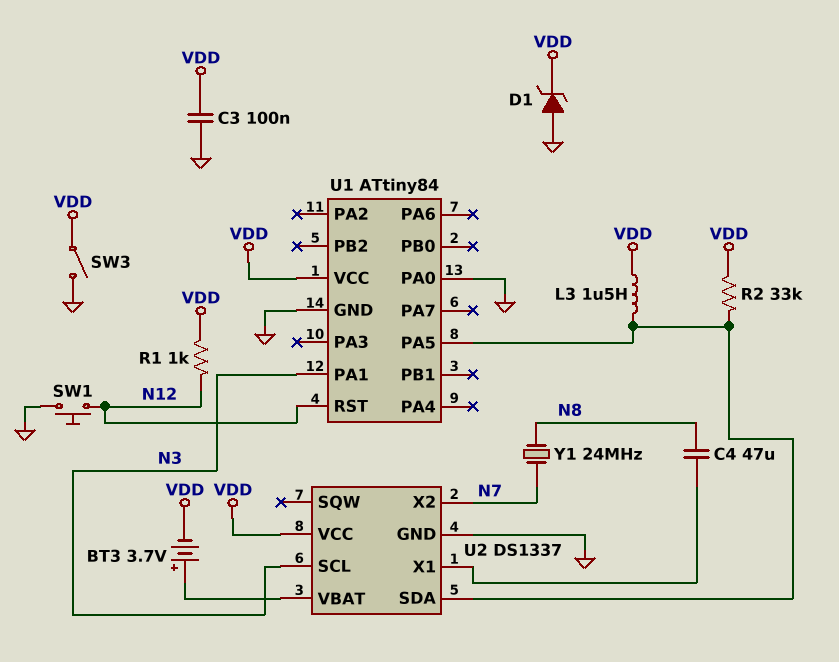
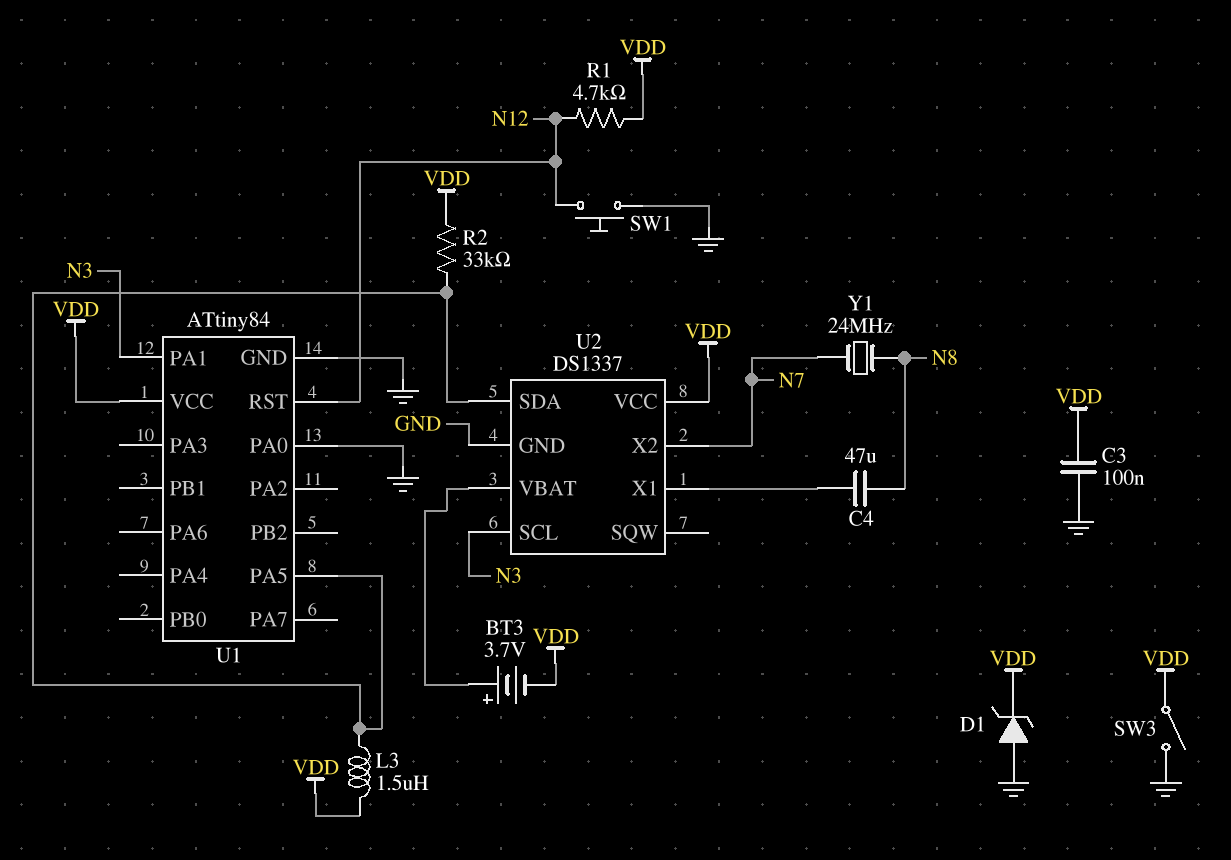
R1: 1k (N12, VDD) -> 4.7k (N12, VDD)

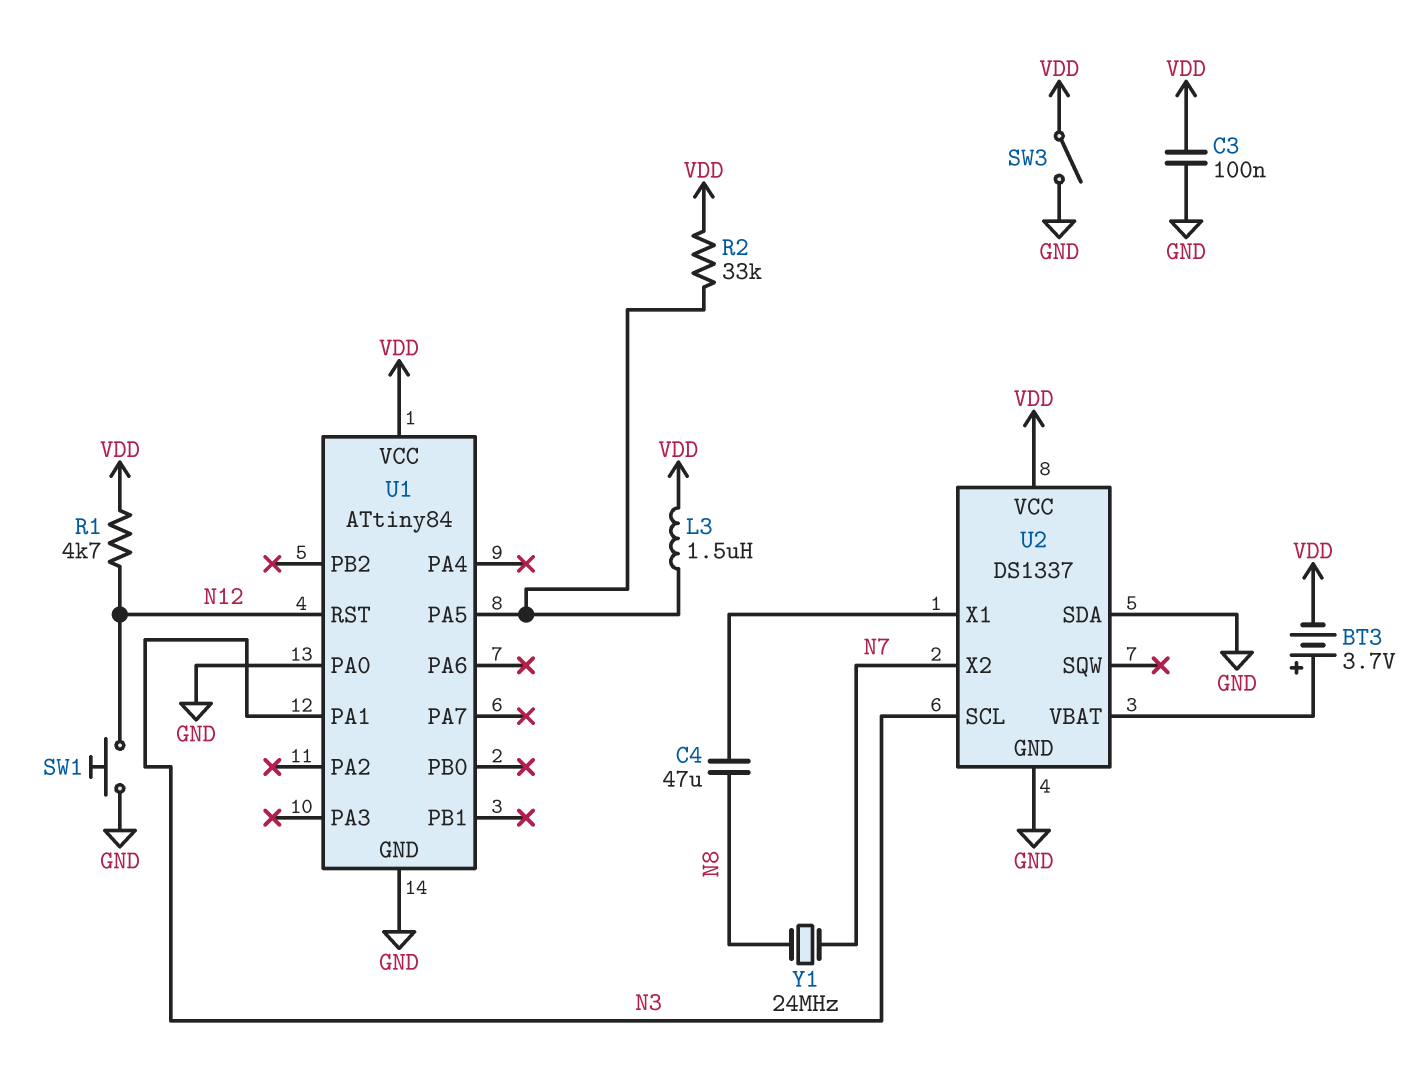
D1: zener (A GND, K VDD) -> none
U2 pin SDA: U1/PA5 -> GND

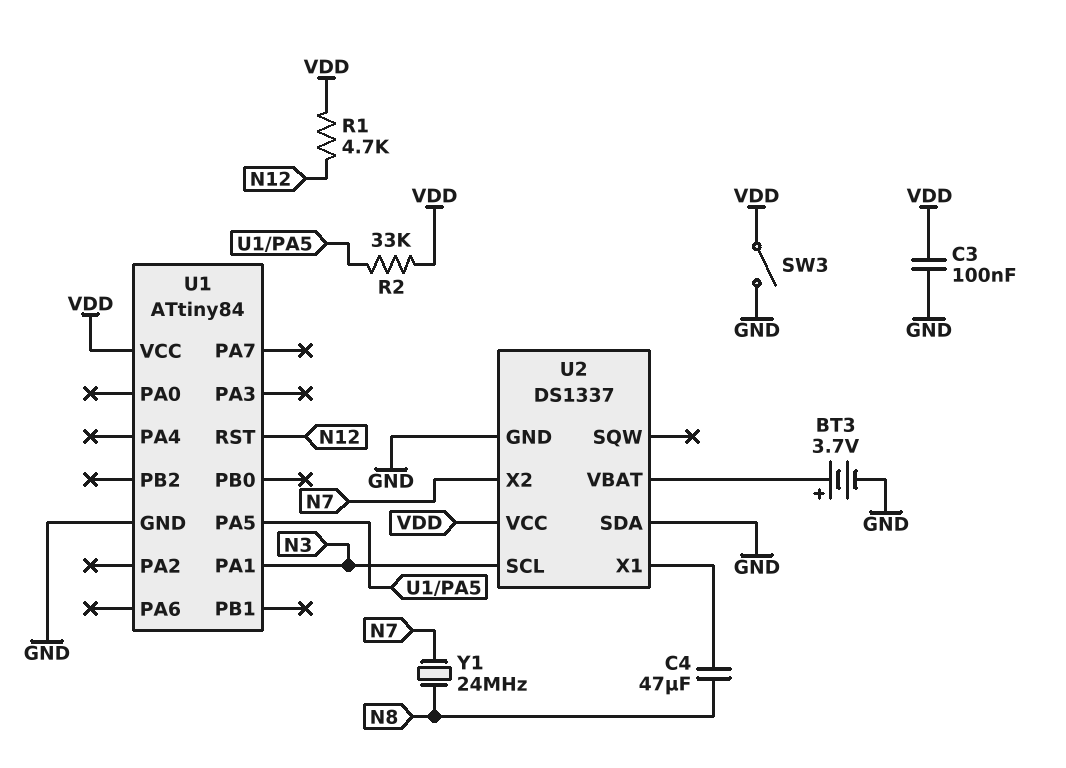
BT3: 3.7V (plus U2/VBAT, minus VDD) -> 3.7V (plus U2/VBAT, minus GND)
L3: 1.5uH (U1/PA5, VDD) -> none
SW1: button (GND, N12) -> none
U1 pin PA0: GND -> none

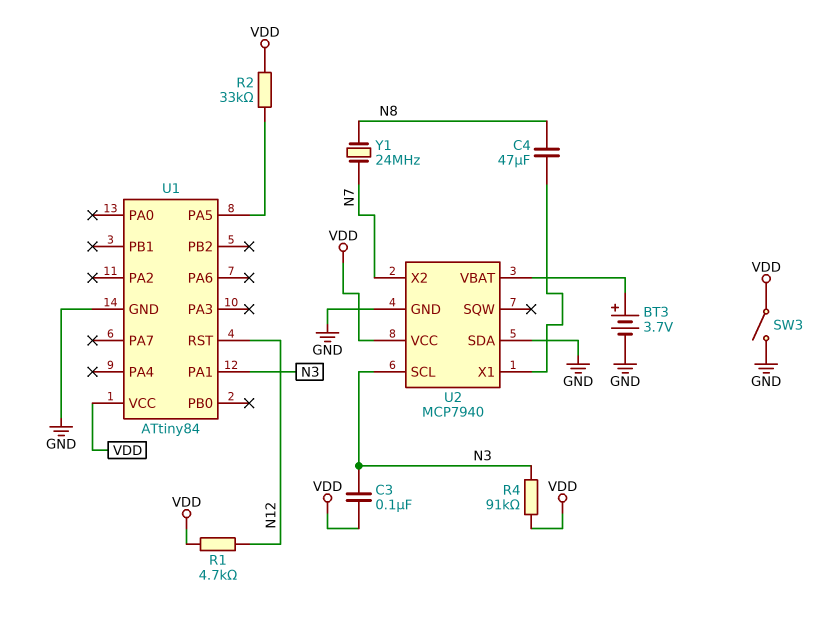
C3: 100nF (GND, VDD) -> 100nF (N3, VDD)
R4: none -> 91k (N3, VDD)
U2: DS1337 -> MCP7940

